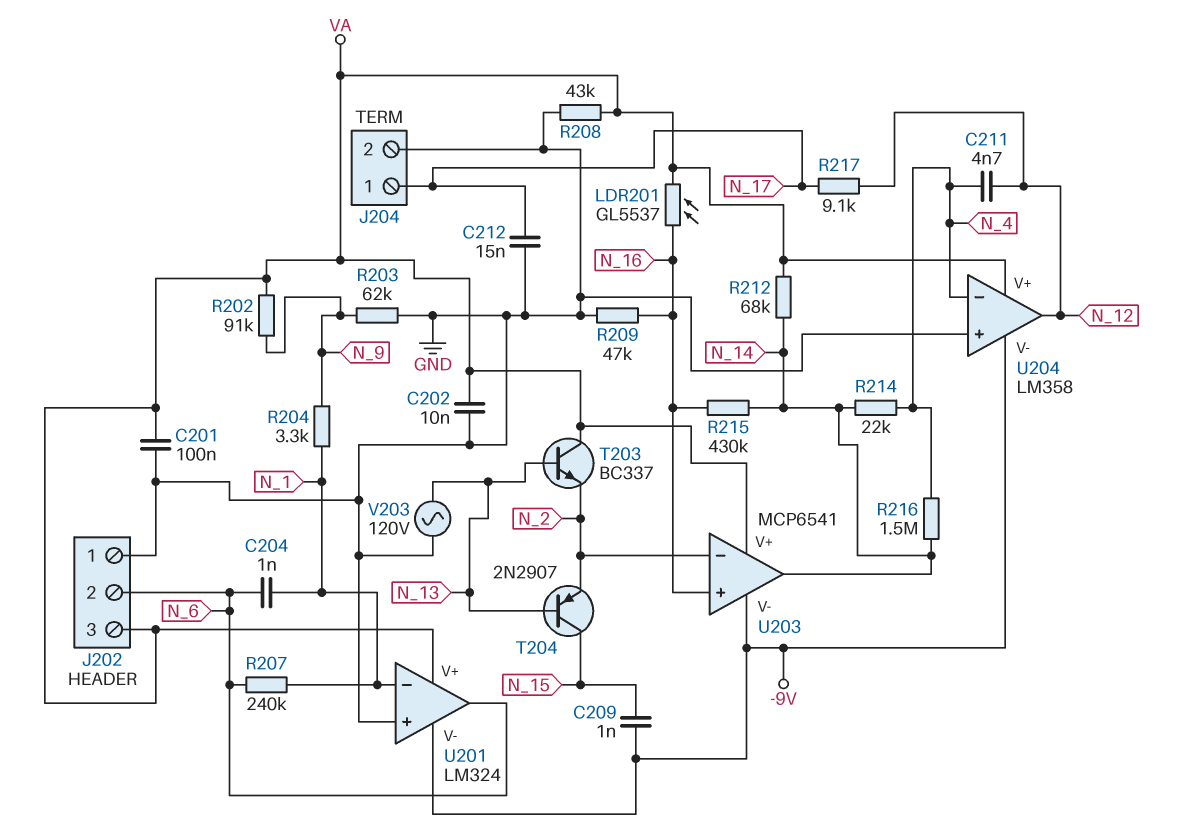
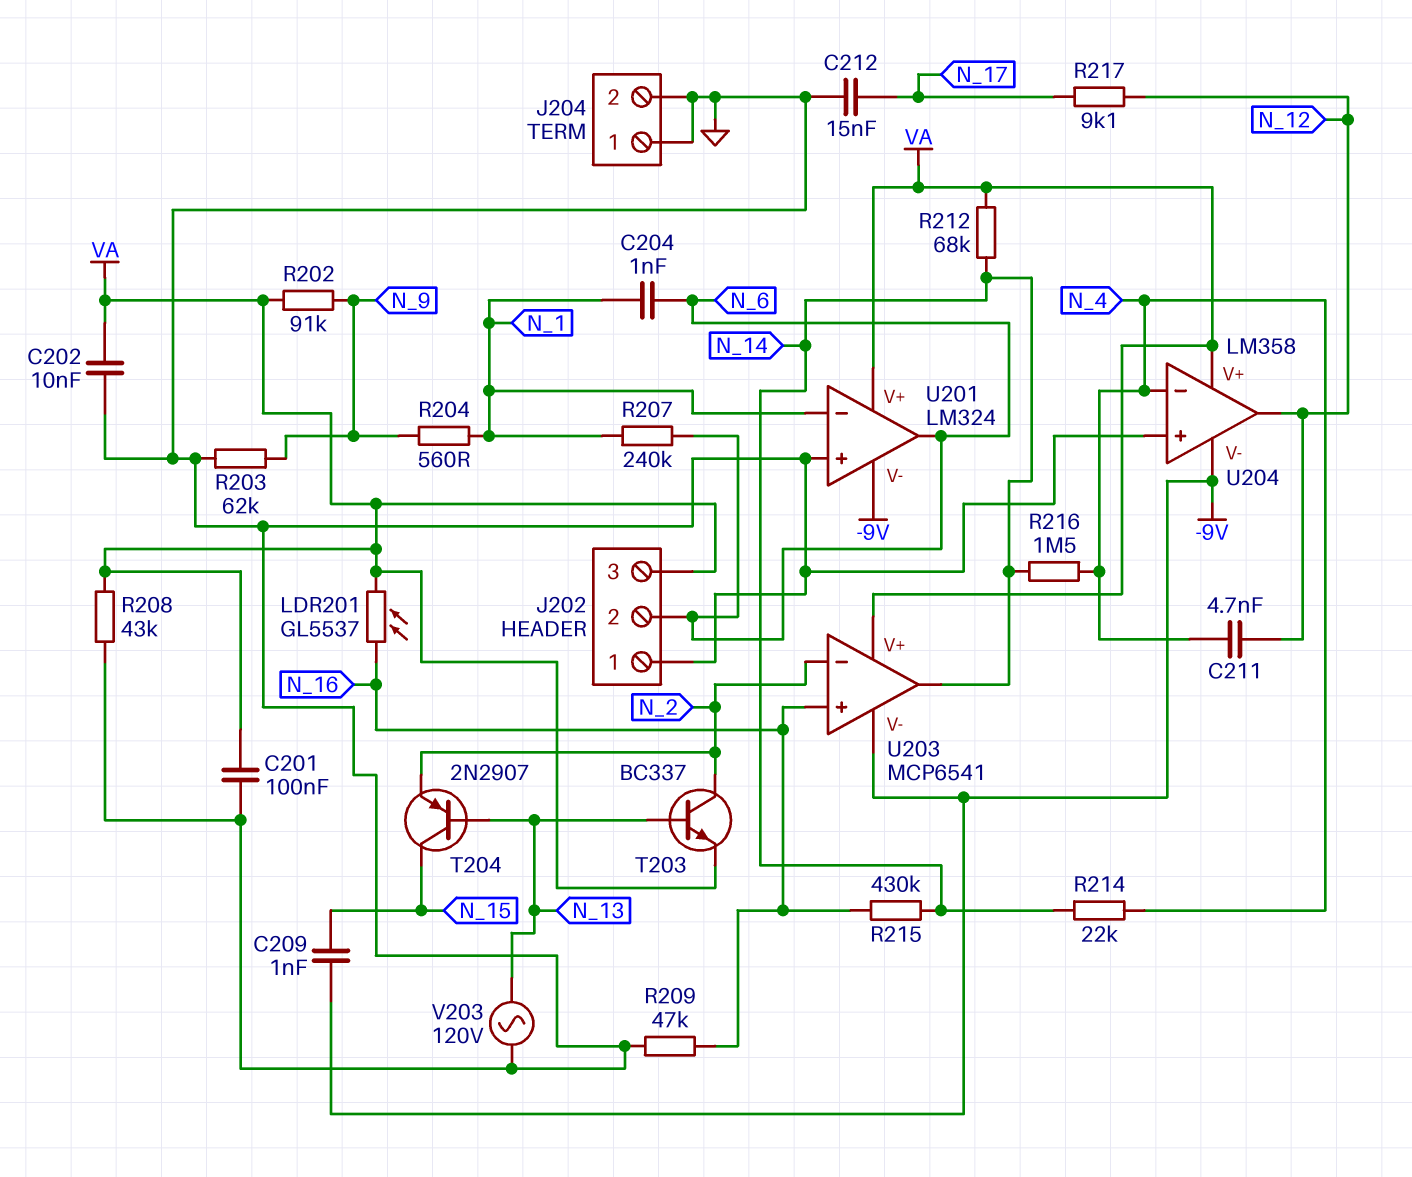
J204 pin 1: N_17 -> GND
R204: 3.3k (N_1, N_9) -> 560 (N_1, N_9)
T203: NPN BC337 (B N_13, C VA, E N_2) -> NPN BC337 (B N_13, C N_2, E VA)

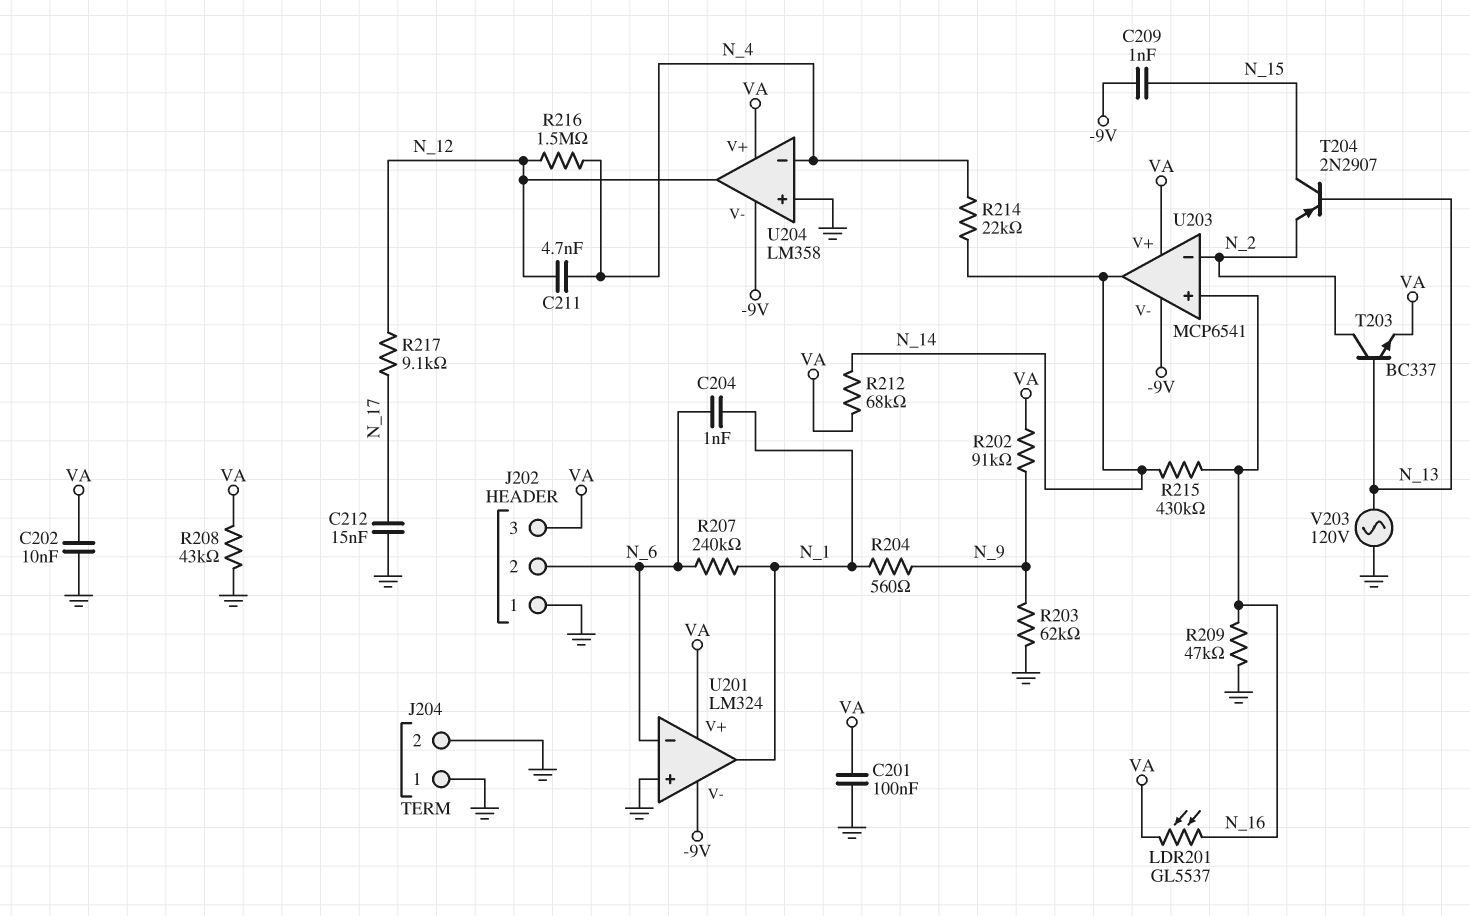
R216: 1.5M (N_4, N_14) -> 1.5M (N_4, N_12)
U201 pin in-: N_1 -> N_6
U201 pin out: N_6 -> N_1

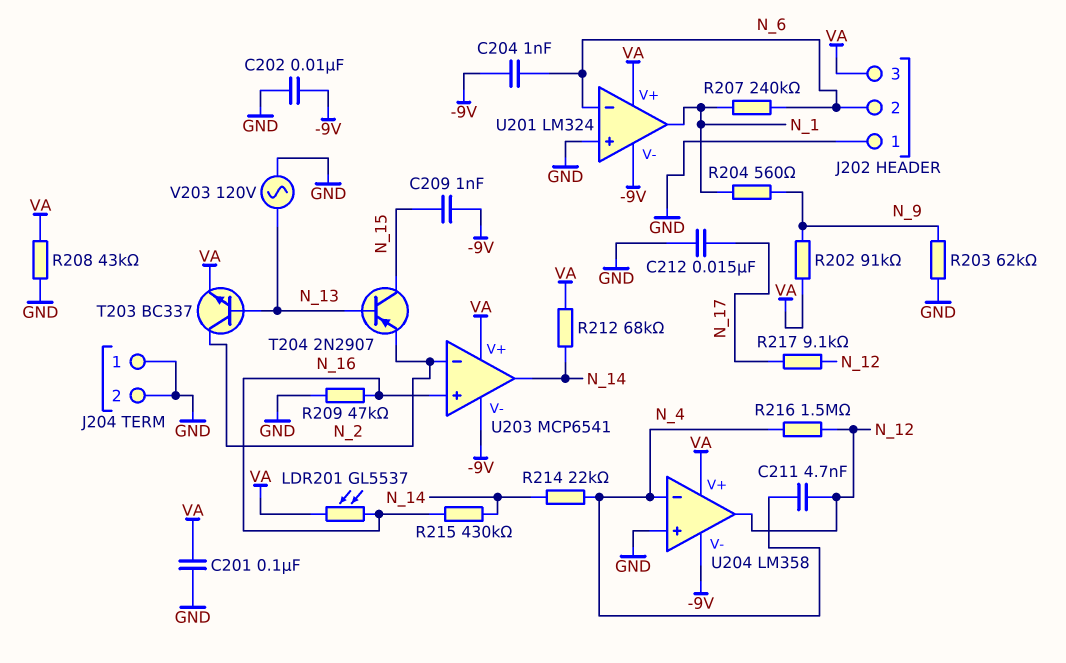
C202: 10nF (GND, VA) -> 10nF (-9V, GND)
C204: 1nF (N_1, N_6) -> 1nF (-9V, N_6)

